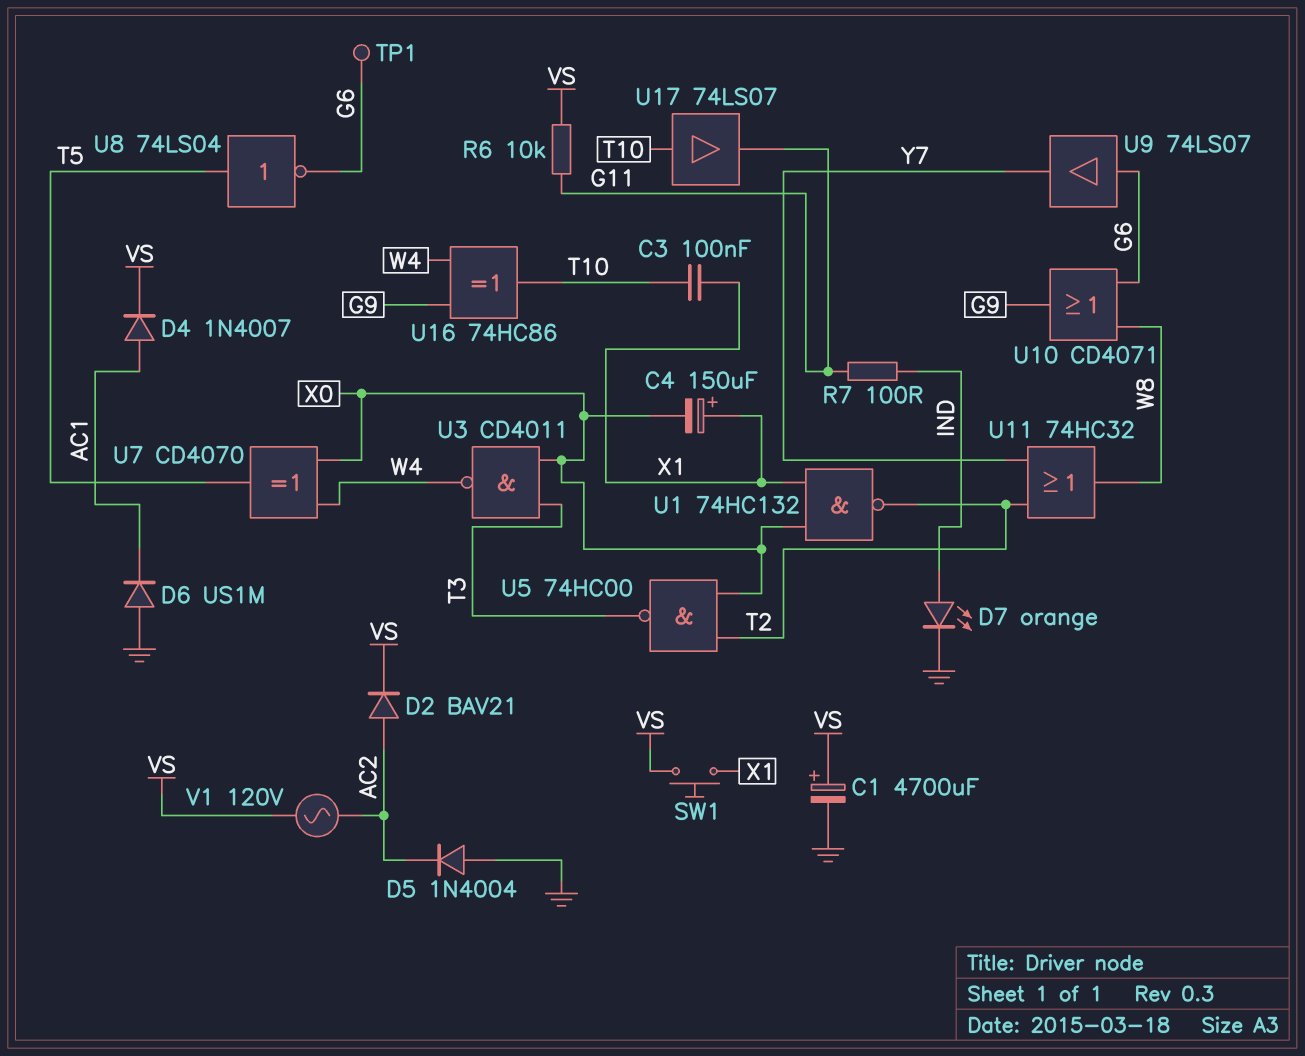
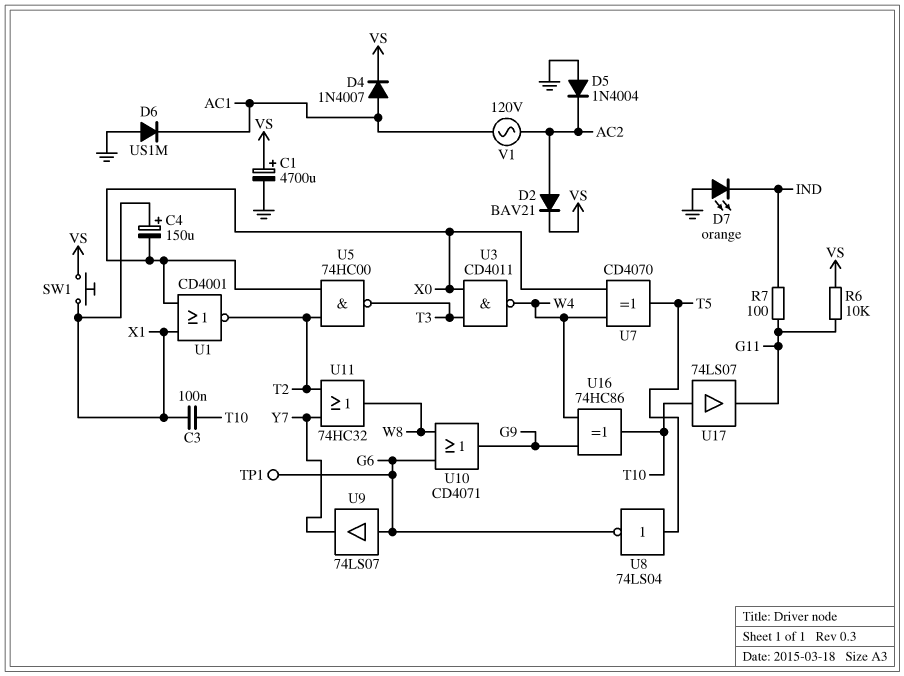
D7: LED orange (A IND, K GND) -> LED orange (A GND, K IND)
U1: NAND 74HC132 (in X0, in X1, out T2) -> NOR CD4001 (in X0, in X1, out T2)
V1: AC 120V (AC2, VS) -> AC 120V (AC1, AC2)

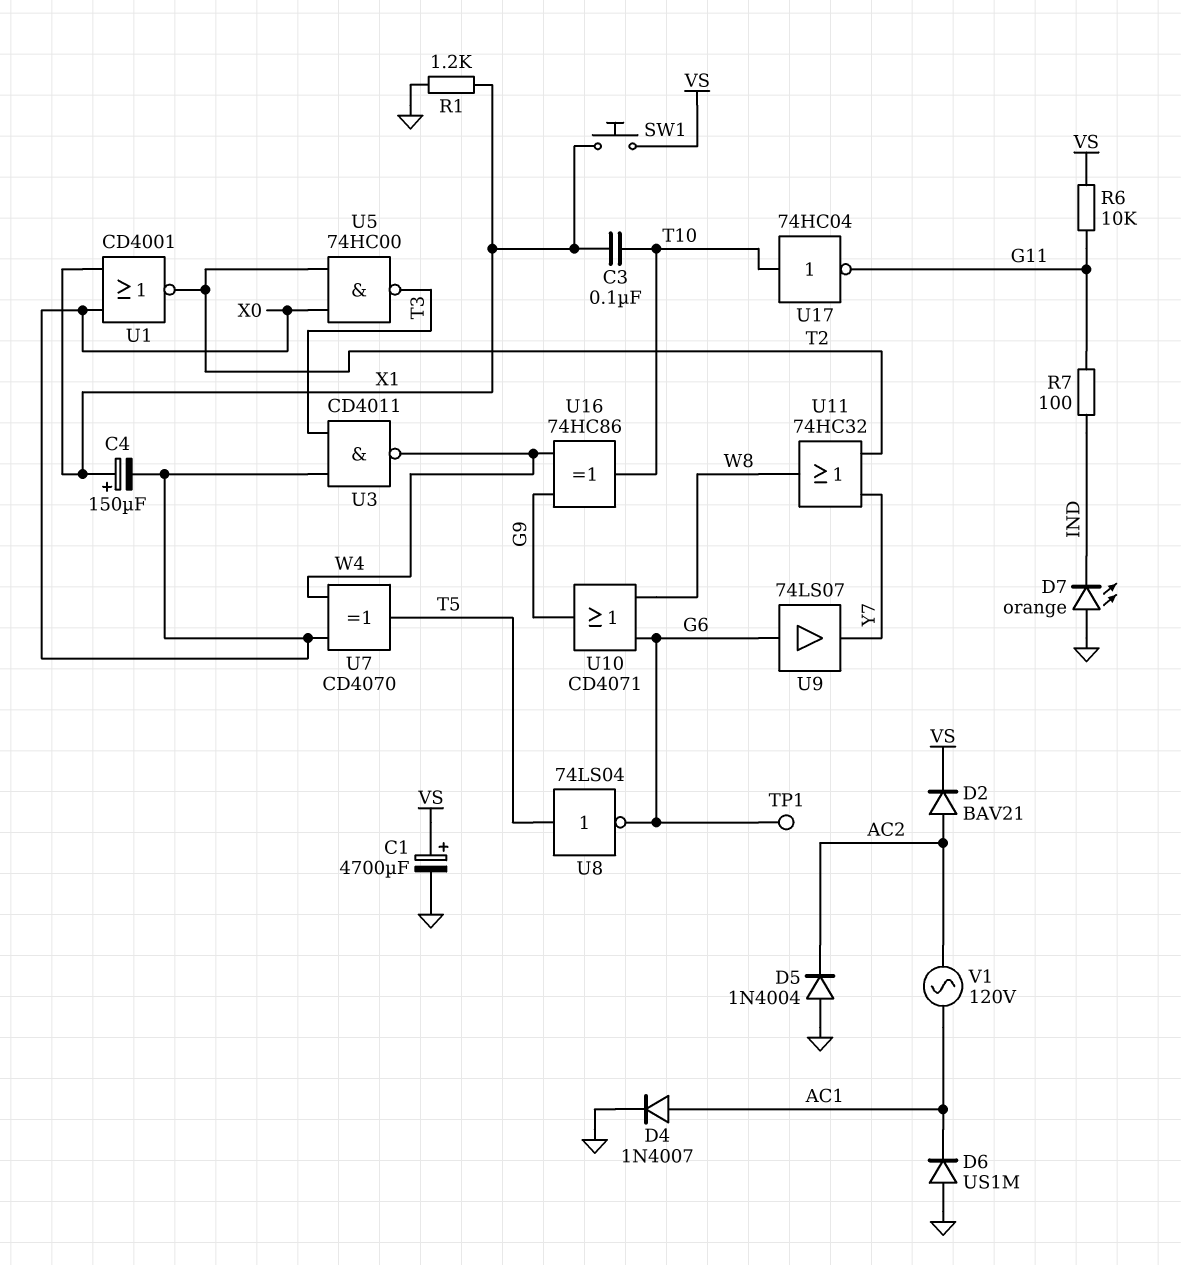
D4: diode 1N4007 (A AC1, K VS) -> diode 1N4007 (A AC1, K GND)
R1: none -> 1.2k (GND, X1)
U17: buffer 74LS07 (in T10, out G11) -> NOT 74HC04 (in T10, out G11)

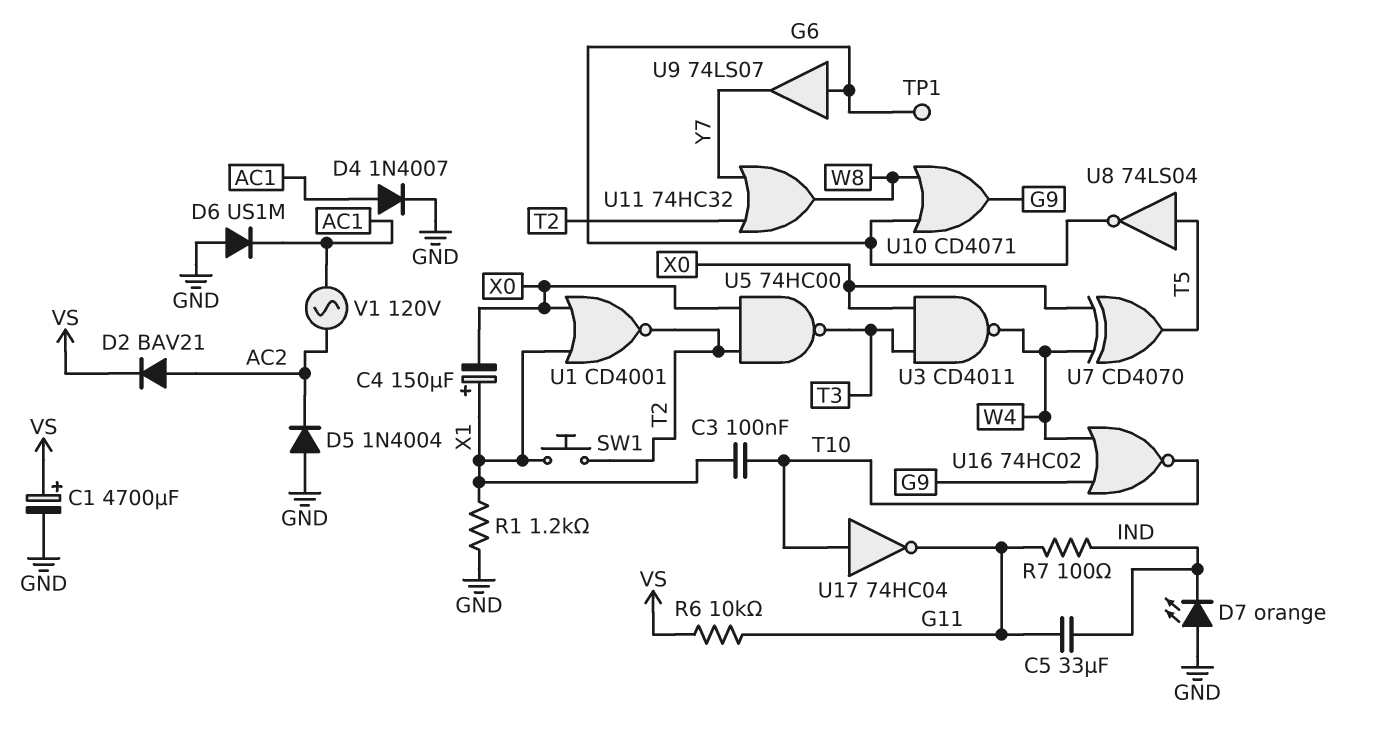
C5: none -> 33uF (G11, IND)
SW1: button (VS, X1) -> button (T2, X1)
U16: XOR 74HC86 (in G9, in W4, out T10) -> NOR 74HC02 (in G9, in W4, out T10)

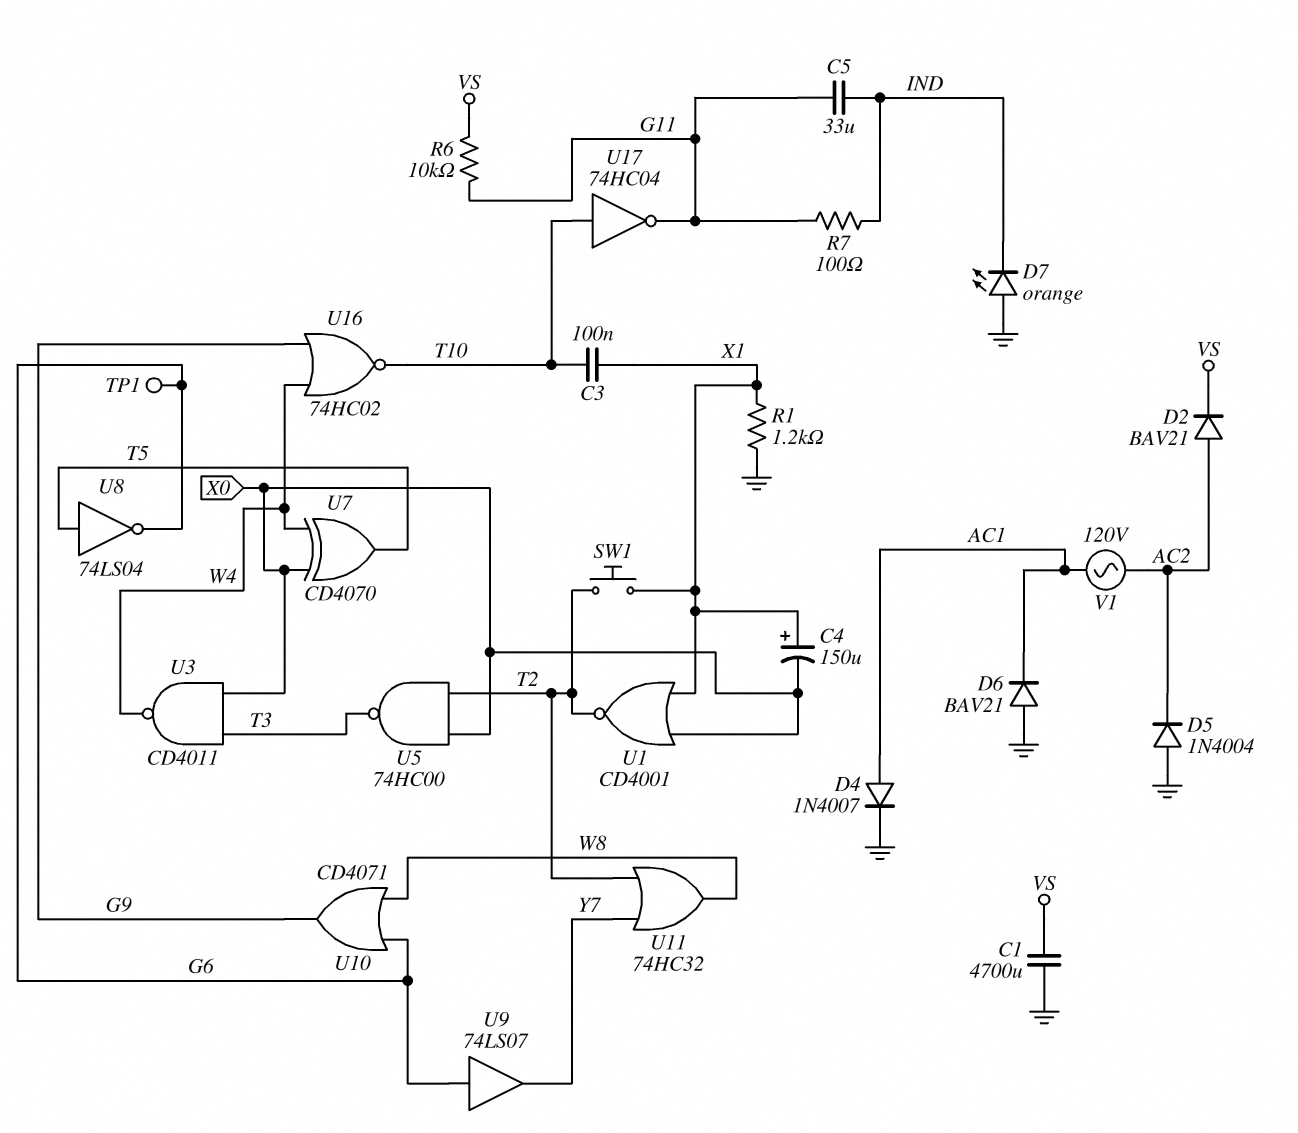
C1: 4700uF (plus VS, minus GND) -> 4700uF (GND, VS)
D6: diode US1M (A GND, K AC1) -> diode BAV21 (A GND, K AC1)

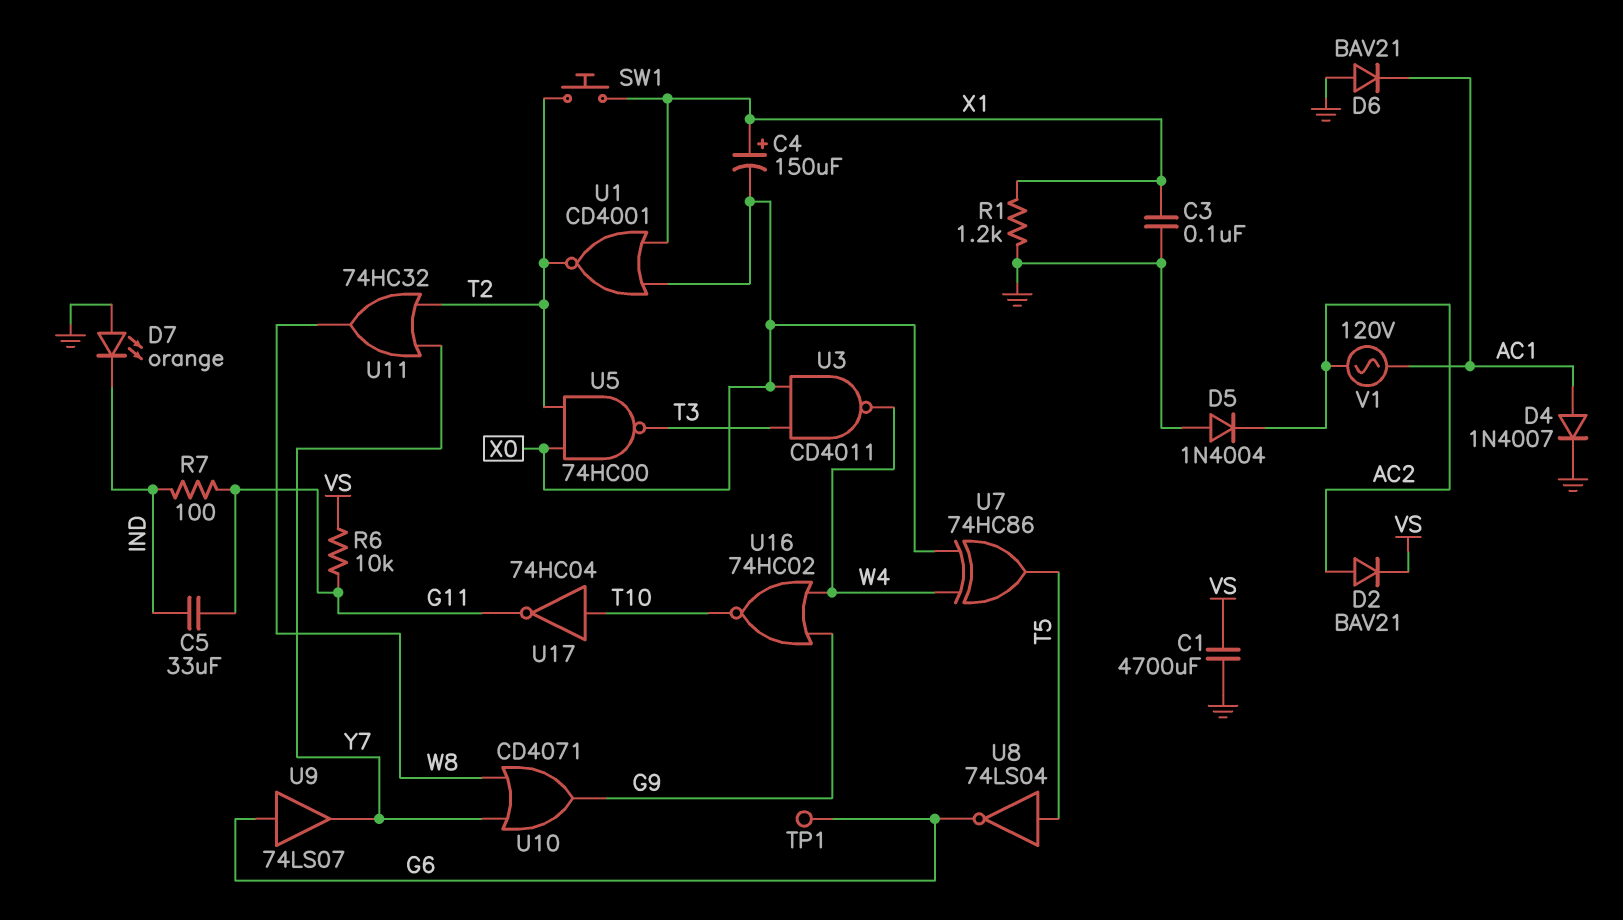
C3: 100nF (T10, X1) -> 100nF (GND, X1)
U7: XOR CD4070 (in W4, in X0, out T5) -> XOR 74HC86 (in W4, in X0, out T5)
U10: OR CD4071 (in G6, in W8, out G9) -> OR CD4071 (in W8, in Y7, out G9)

